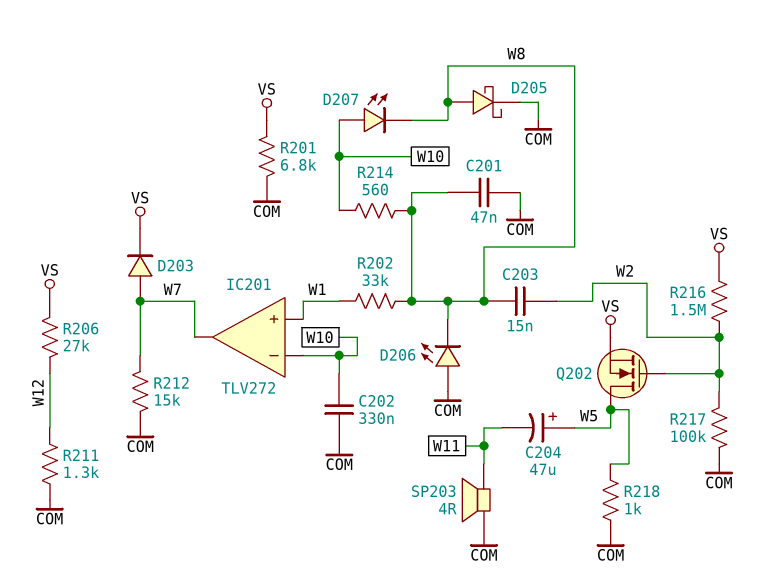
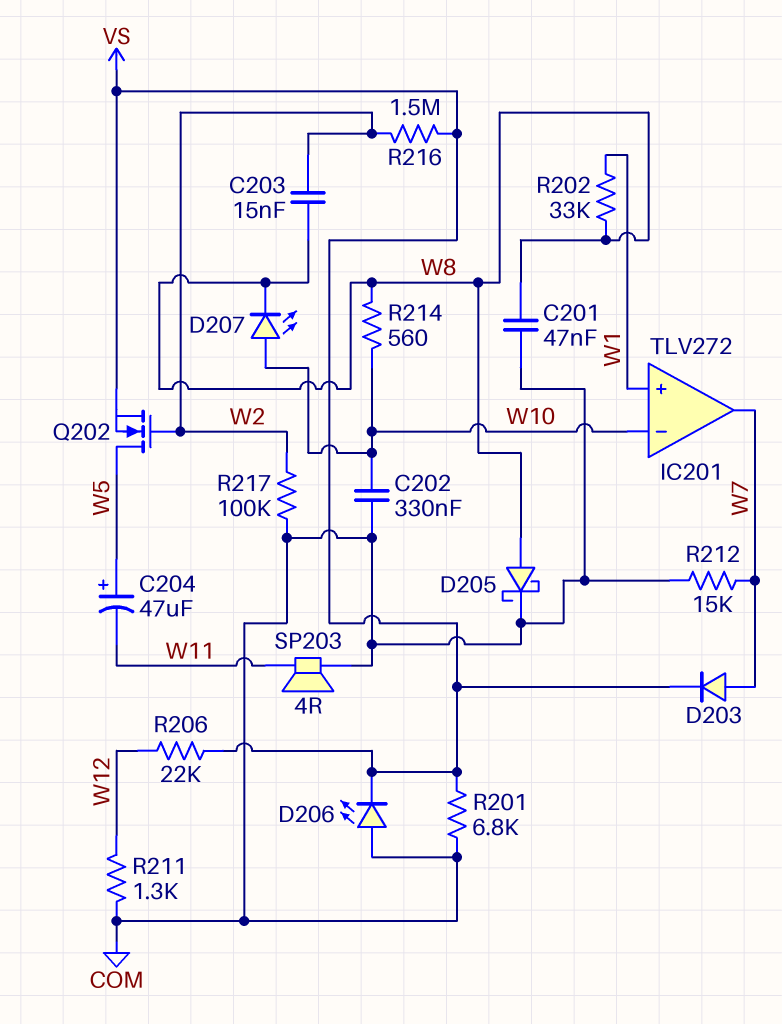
D206: LED (A COM, K W8) -> LED (A COM, K VS)
R206: 27k (VS, W12) -> 22k (VS, W12)
R218: 1k (COM, W5) -> none

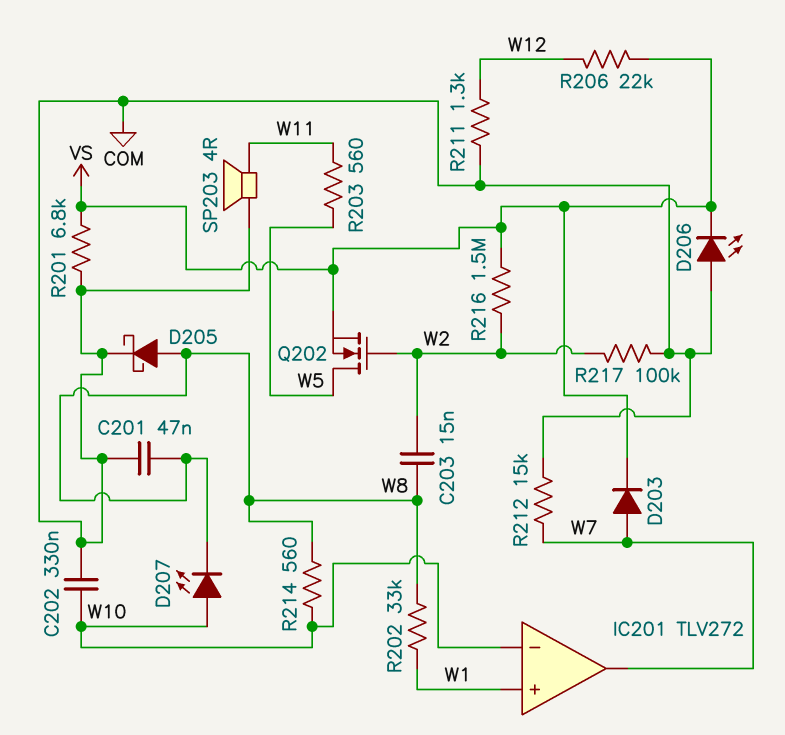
C204: 47uF (plus W5, minus W11) -> none
R203: none -> 560 (W5, W11)

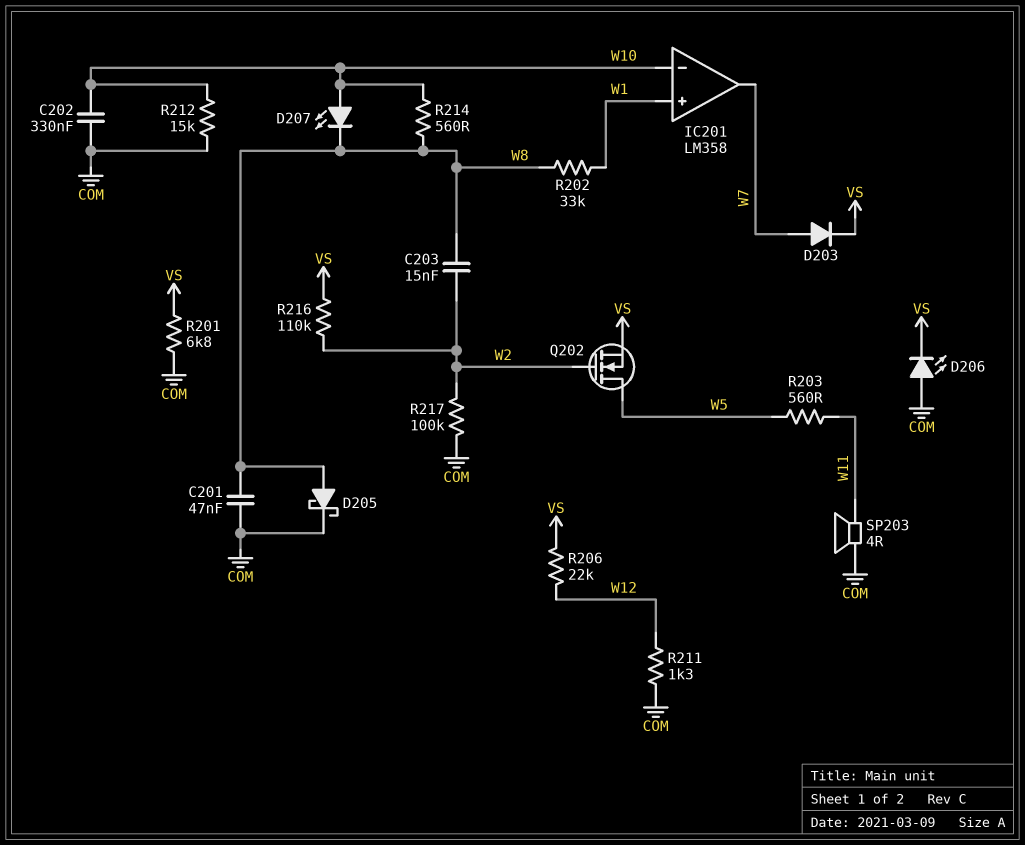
IC201: TLV272 -> LM358
R212: 15k (COM, W7) -> 15k (COM, W10)
R216: 1.5M (VS, W2) -> 110k (VS, W2)

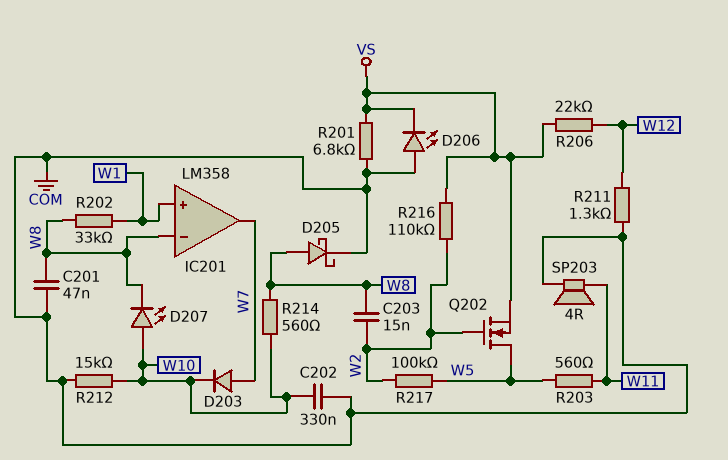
D203: diode (A W7, K VS) -> diode (A W7, K W10)
IC201 pin in-: W10 -> W8
R217: 100k (COM, W2) -> 100k (W2, W5)

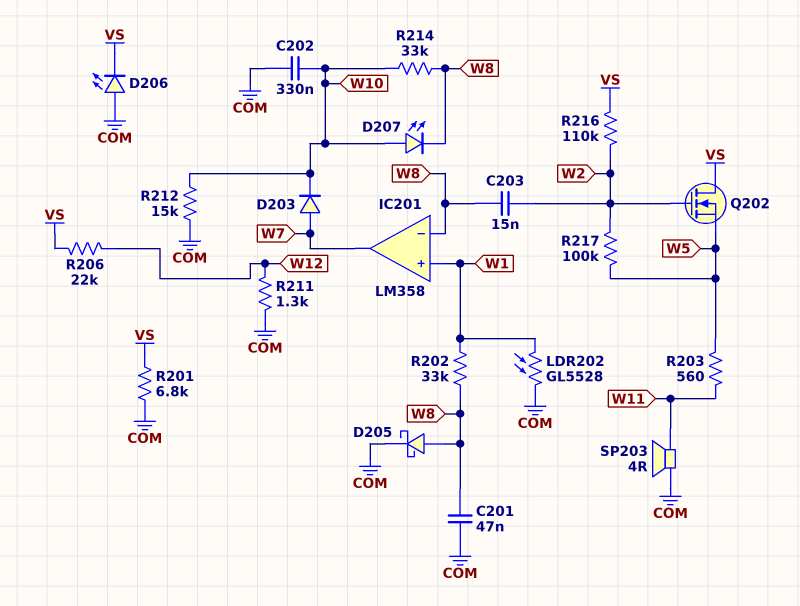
LDR202: none -> GL5528 (COM, W1)
Q202: NMOS (G W2, D W5, S VS) -> NMOS (G W2, D VS, S W5)
R214: 560 (W8, W10) -> 33k (W8, W10)

